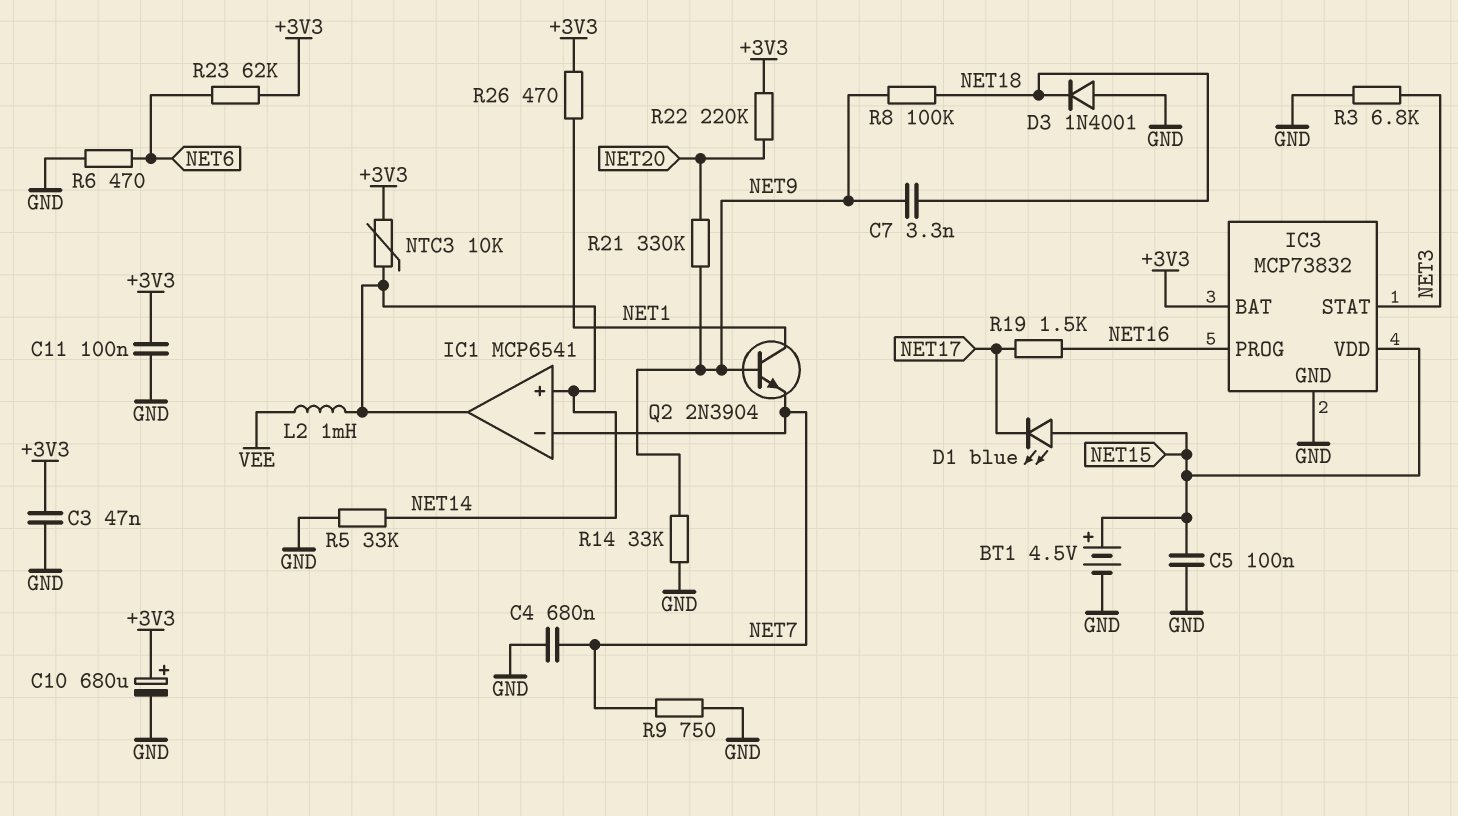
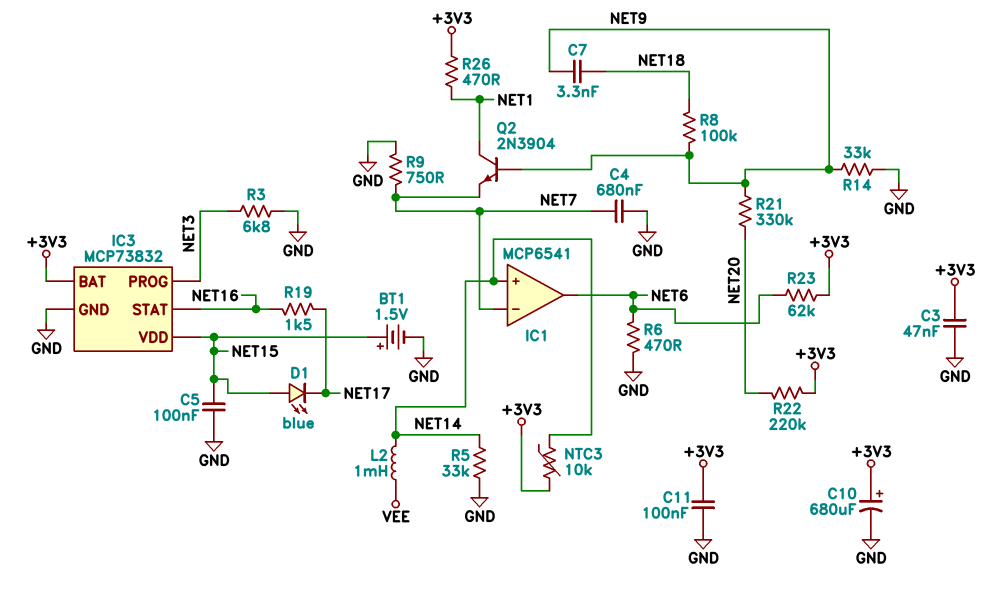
BT1: 4.5V (plus NET15, minus GND) -> 1.5V (plus NET15, minus GND)
D3: diode 1N4001 (A GND, K NET18) -> none
IC1 pin out: NET14 -> NET6
IC3 pin PROG: NET16 -> NET3
IC3 pin STAT: NET3 -> NET16

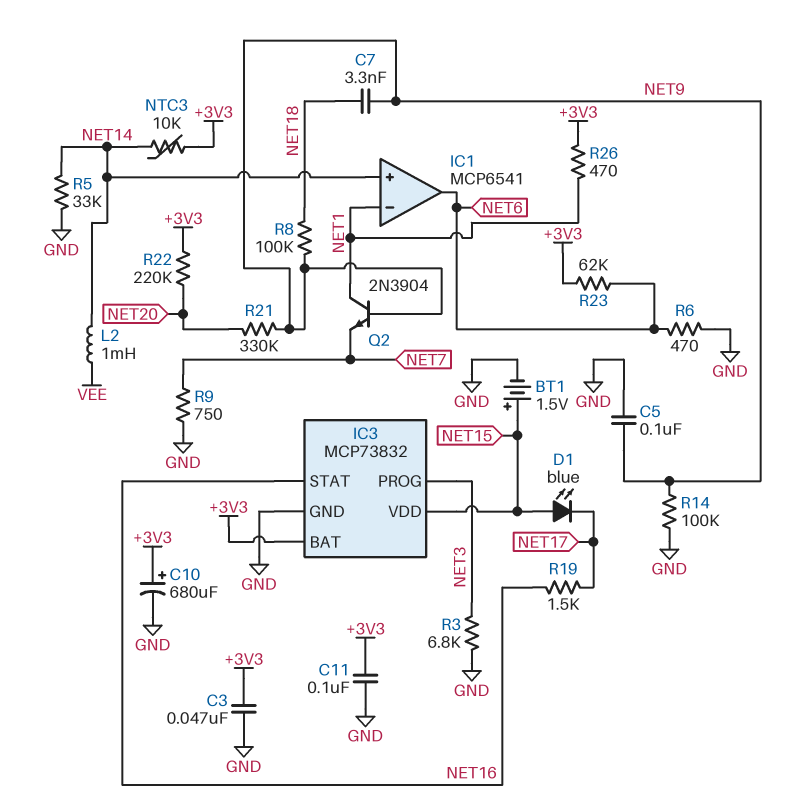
C4: 680nF (GND, NET7) -> none
C5: 100nF (GND, NET15) -> 100nF (GND, NET9)
IC1 pin in-: NET7 -> NET1
R14: 33k (GND, NET9) -> 100k (GND, NET9)

